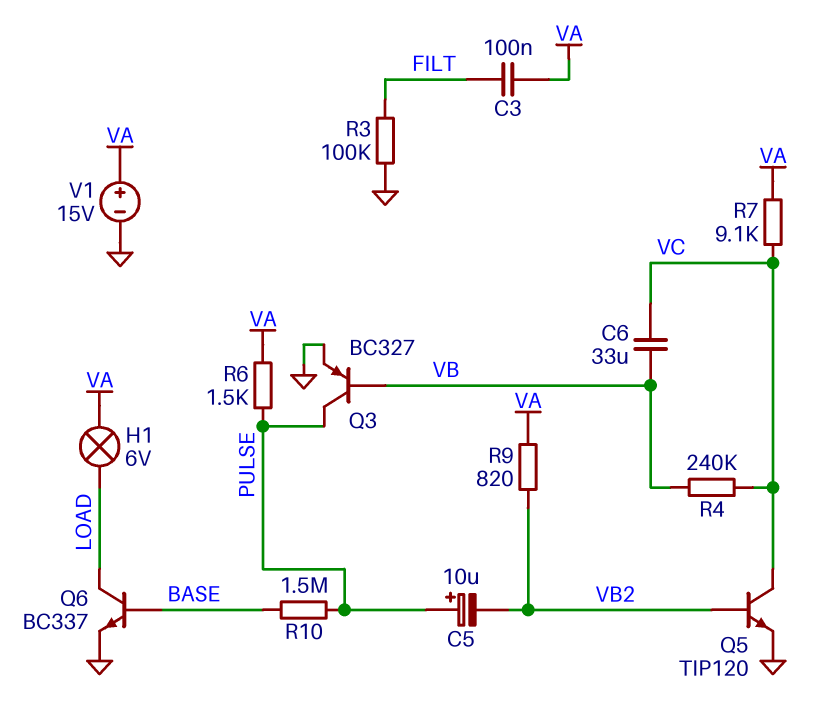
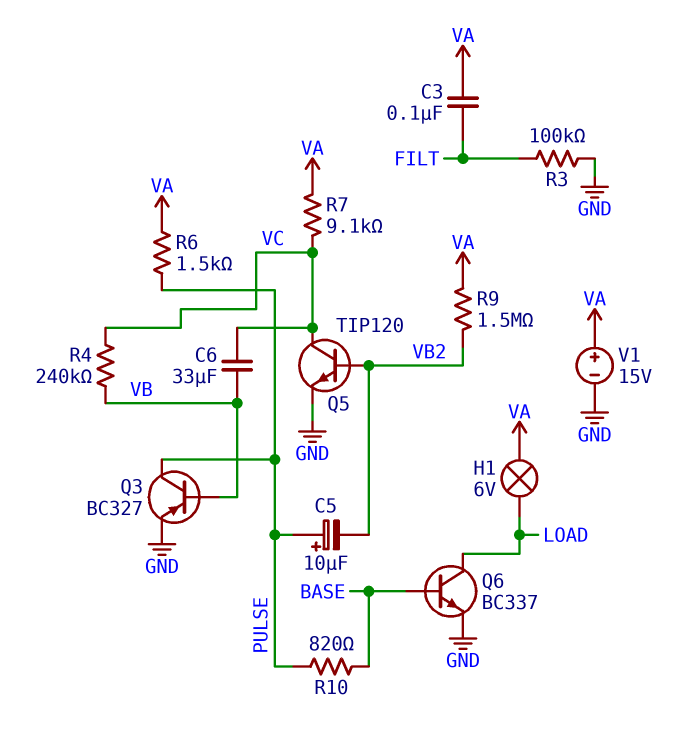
R9: 820 (VA, VB2) -> 1.5M (VA, VB2)
R10: 1.5M (BASE, PULSE) -> 820 (BASE, PULSE)

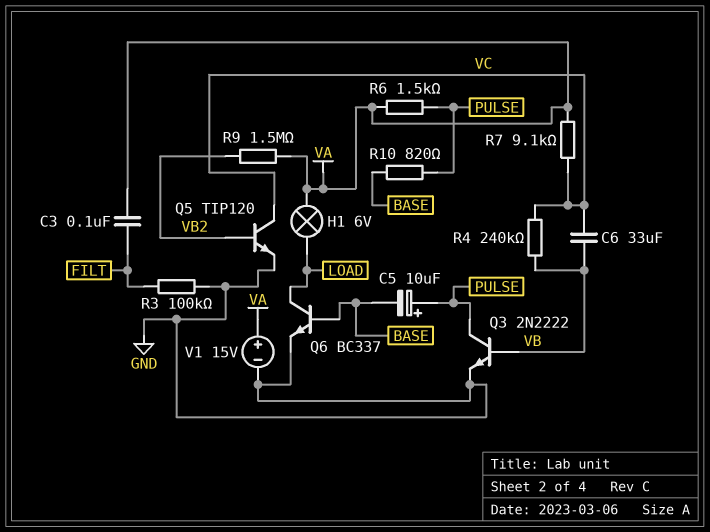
C5: 10uF (plus PULSE, minus VB2) -> 10uF (plus PULSE, minus BASE)
Q3: PNP BC327 (B VB, C PULSE, E GND) -> NPN 2N2222 (B VB, C PULSE, E GND)

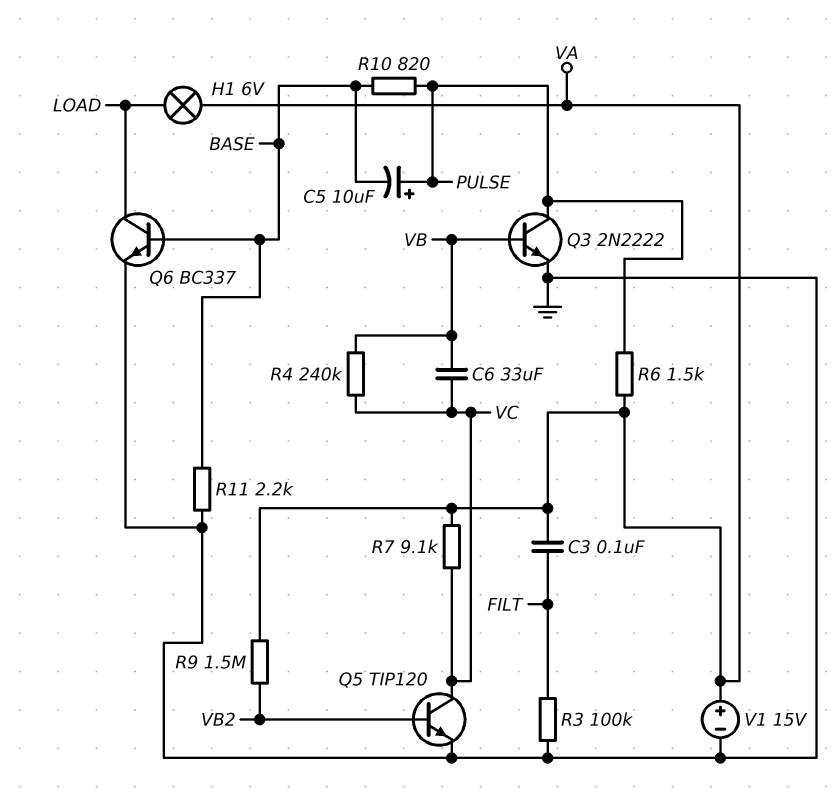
R11: none -> 2.2k (BASE, GND)

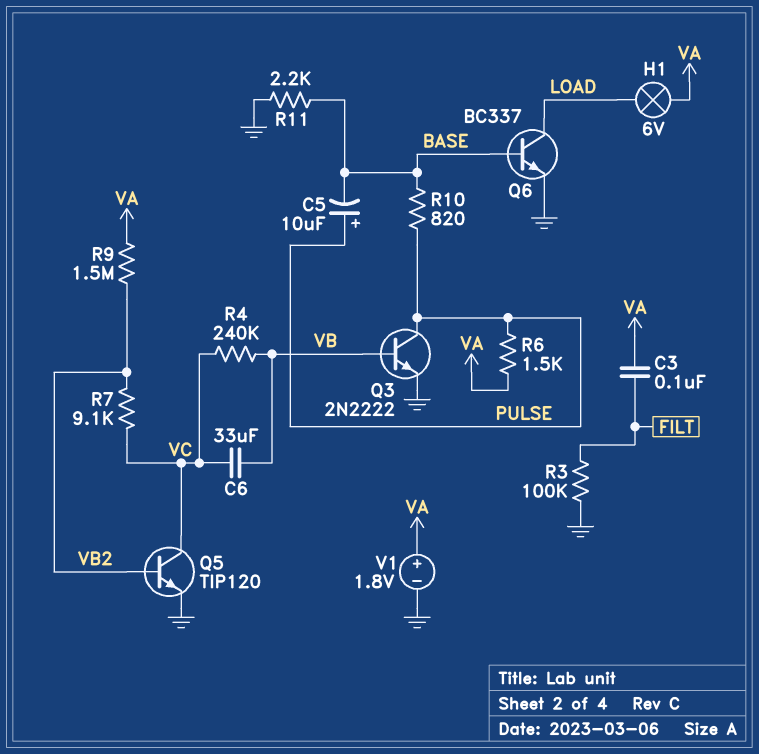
R7: 9.1k (VA, VC) -> 9.1k (VB2, VC)
V1: 15V (plus VA, minus GND) -> 1.8V (plus VA, minus GND)

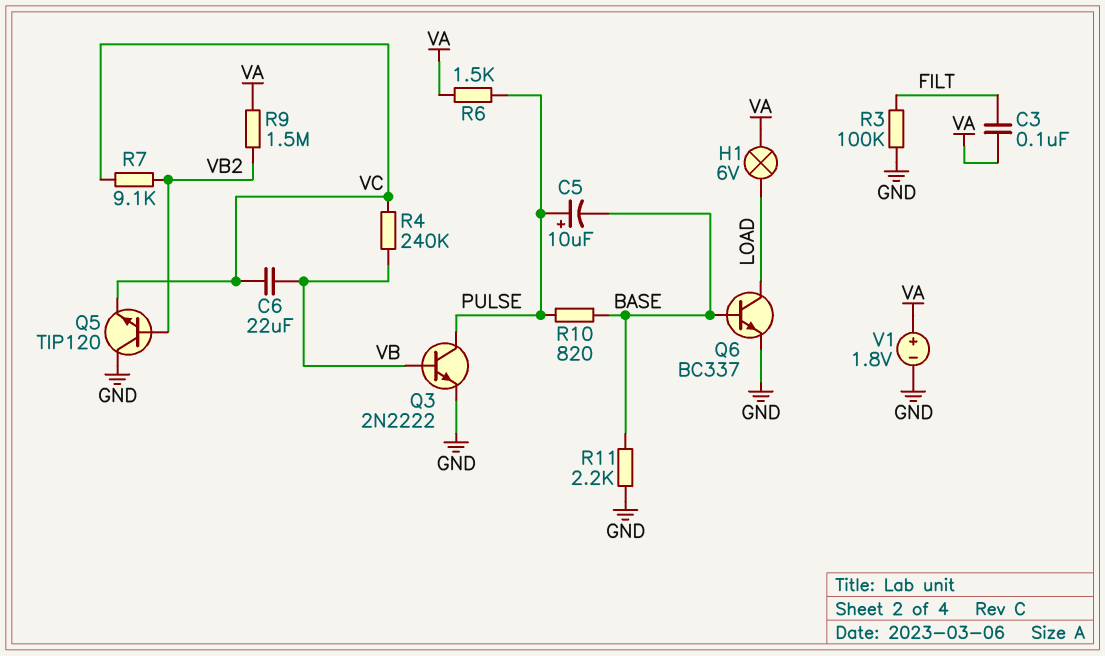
C6: 33uF (VB, VC) -> 22uF (VB, VC)
Q5: NPN TIP120 (B VB2, C VC, E GND) -> NPN TIP120 (B VB2, C GND, E VC)

